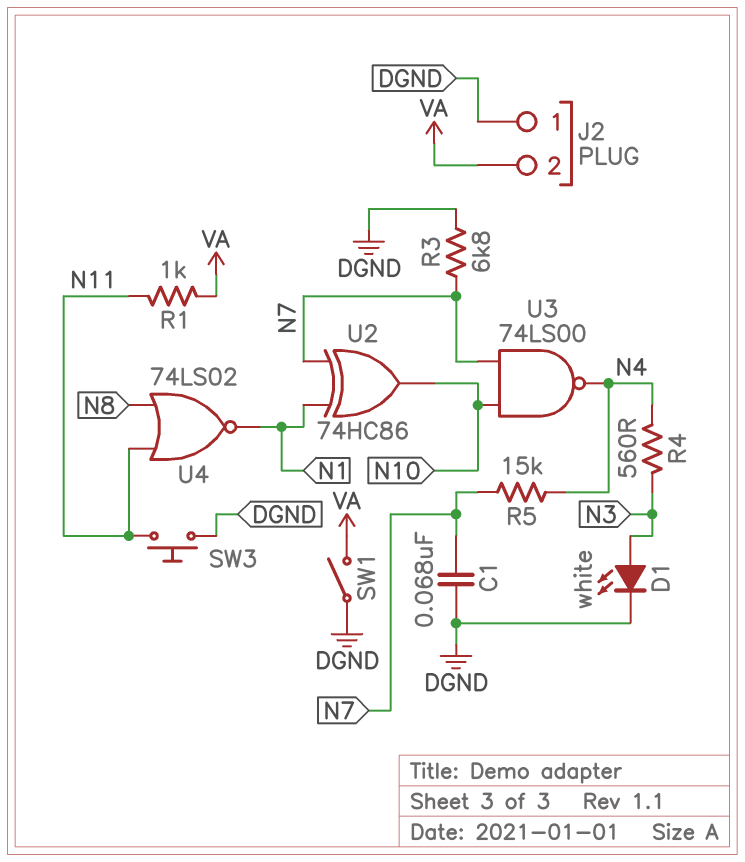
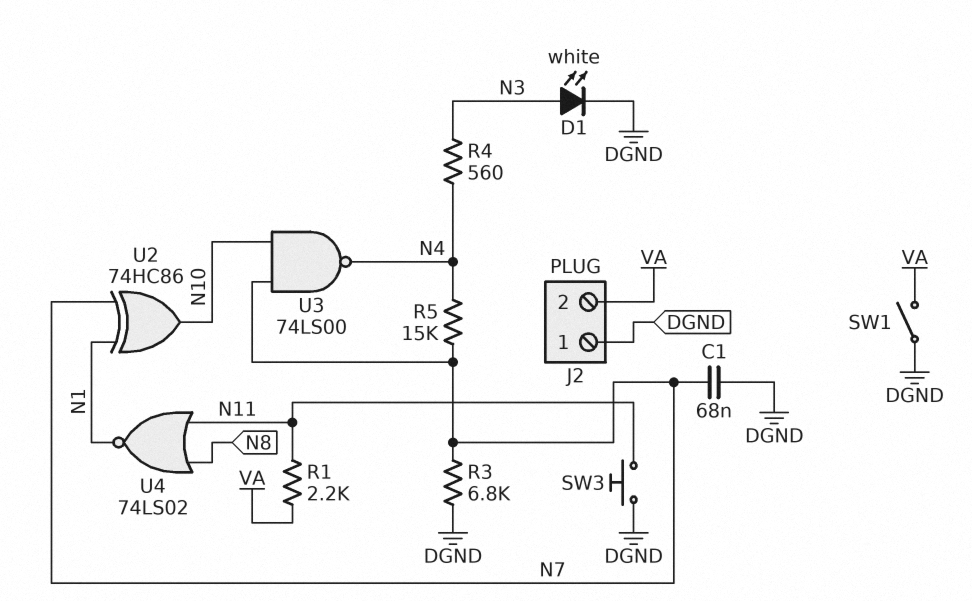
R1: 1k (N11, VA) -> 2.2k (N11, VA)

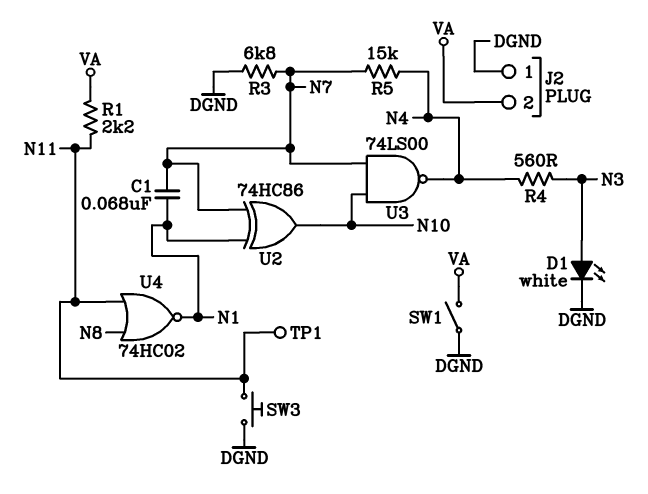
C1: 68nF (DGND, N7) -> 68nF (N1, N7)
TP1: none -> test point (N11)
U4: NOR 74LS02 (in N8, in N11, out N1) -> NOR 74HC02 (in N8, in N11, out N1)

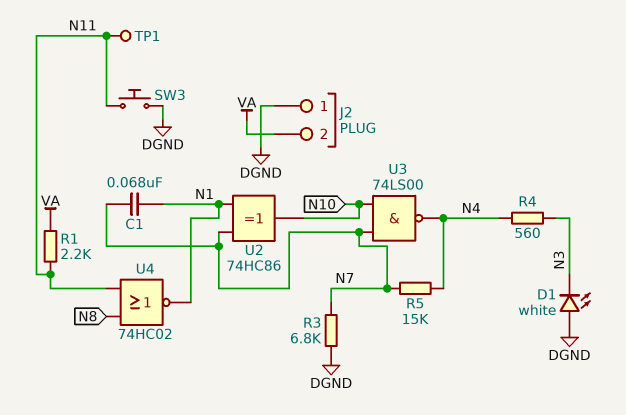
D1: LED white (A N3, K DGND) -> LED white (A DGND, K N3)
SW1: switch (DGND, VA) -> none

